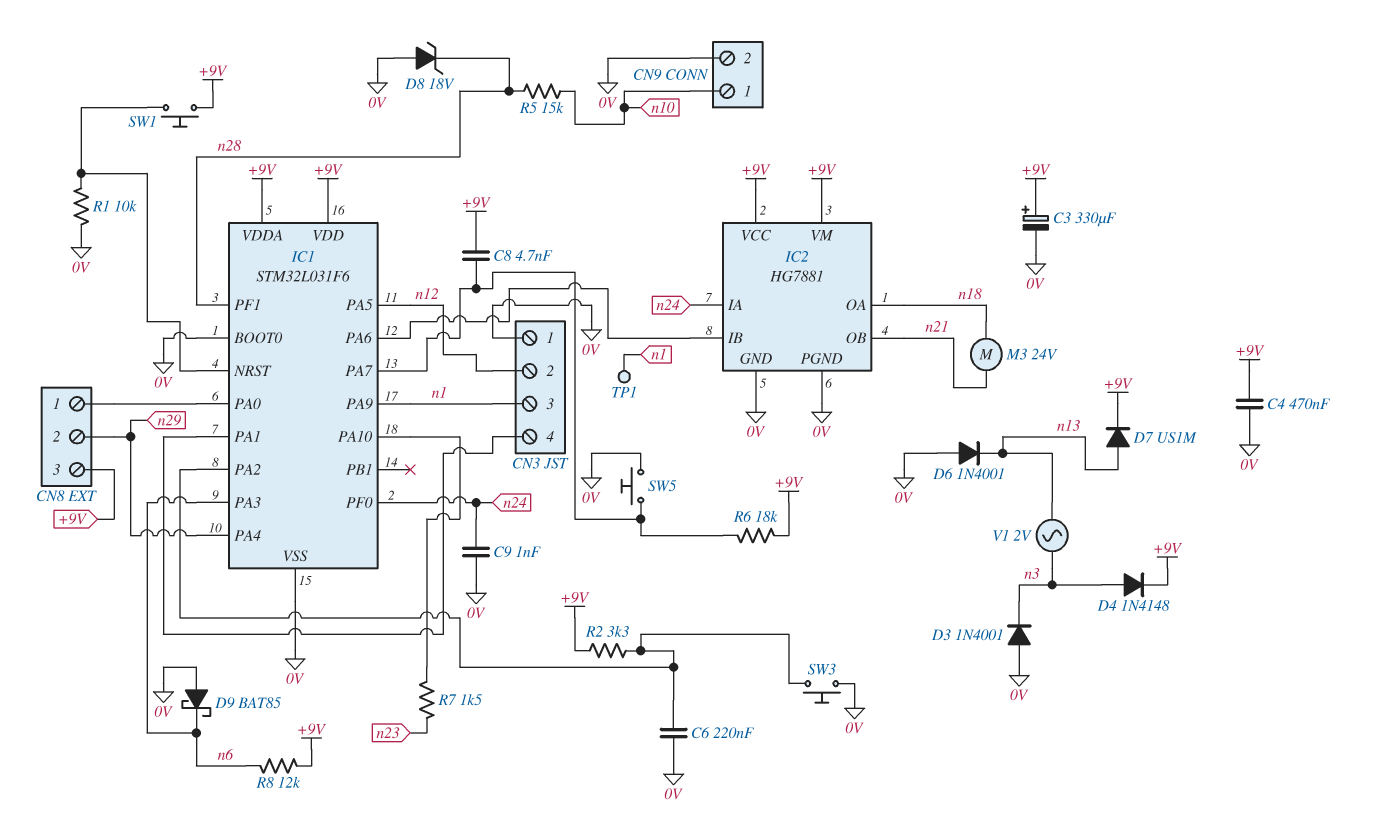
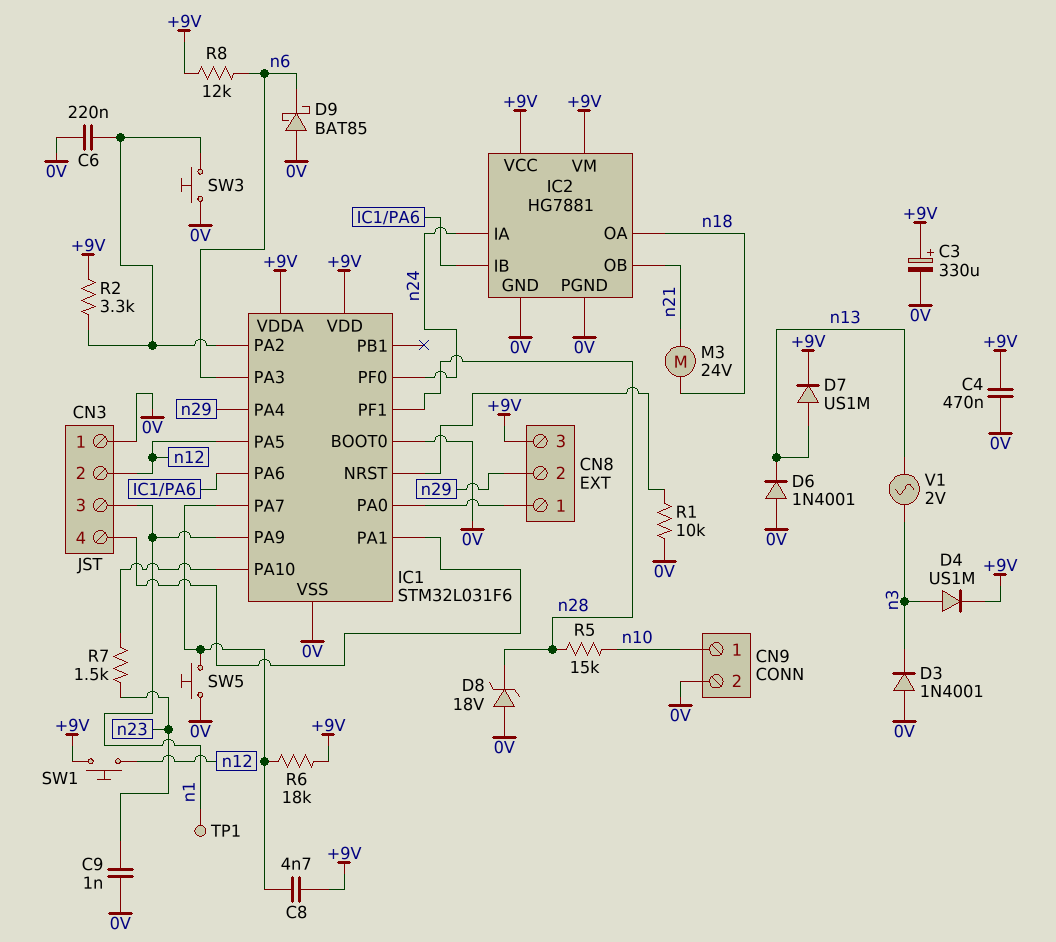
C9: 1nF (0V, n24) -> 1nF (0V, n23)
D4: diode 1N4148 (A n3, K +9V) -> diode US1M (A n3, K +9V)
SW1: button (+9V, IC1/NRST) -> button (+9V, n12)

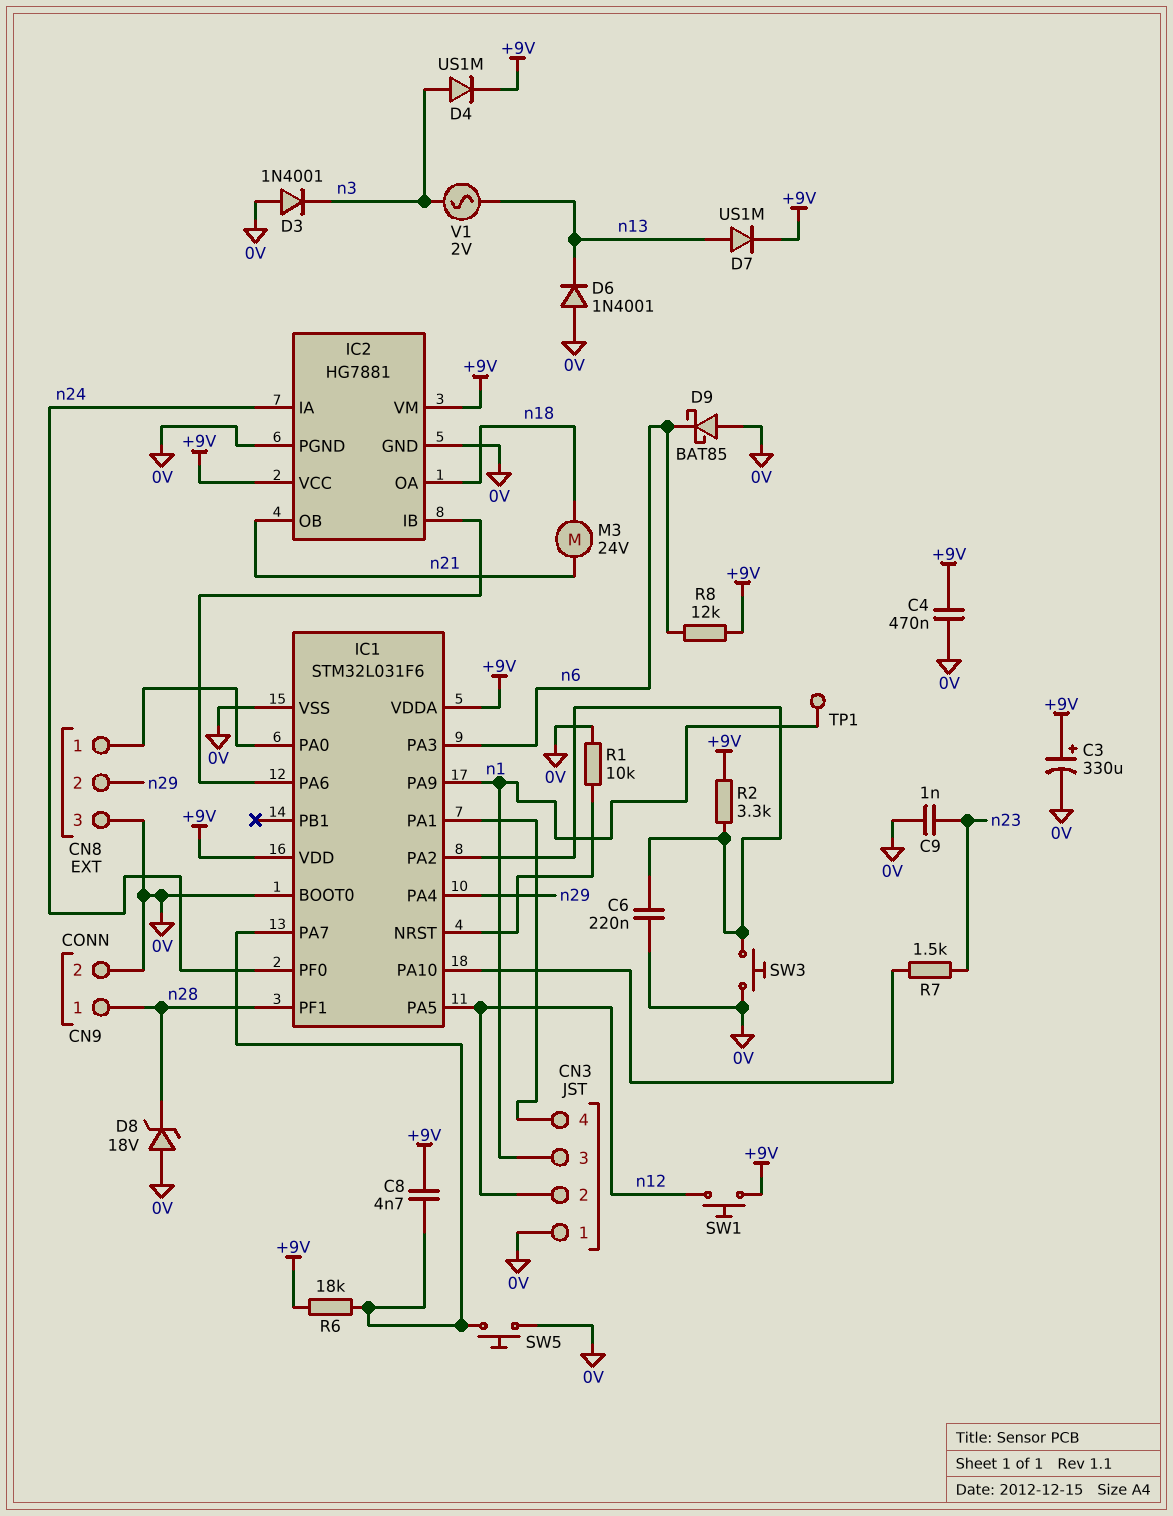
CN8 pin 3: +9V -> 0V
CN9 pin 1: n10 -> n28
R5: 15k (n10, n28) -> none

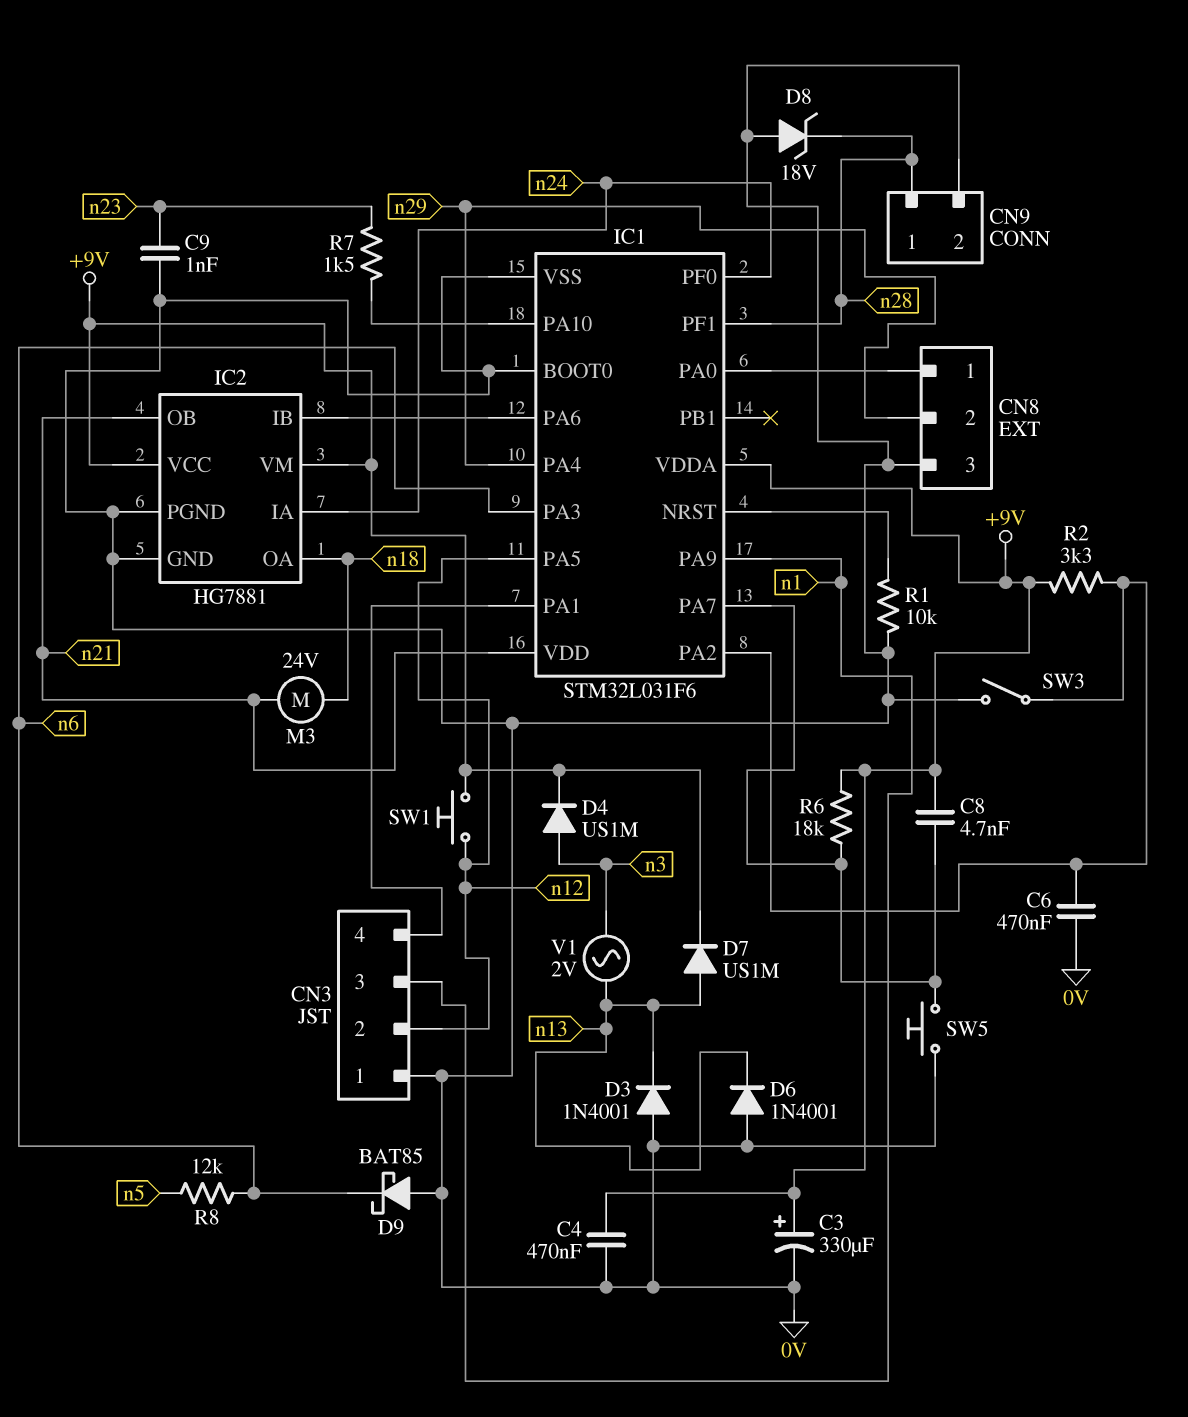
C6: 220nF (0V, IC1/PA2) -> 470nF (0V, IC1/PA2)
D3: diode 1N4001 (A 0V, K n3) -> diode 1N4001 (A 0V, K n13)
IC1 pin VDD: +9V -> n21
R8: 12k (+9V, n6) -> 12k (n5, n6)
SW3: button (0V, IC1/PA2) -> switch (0V, IC1/PA2)
TP1: test point (n1) -> none

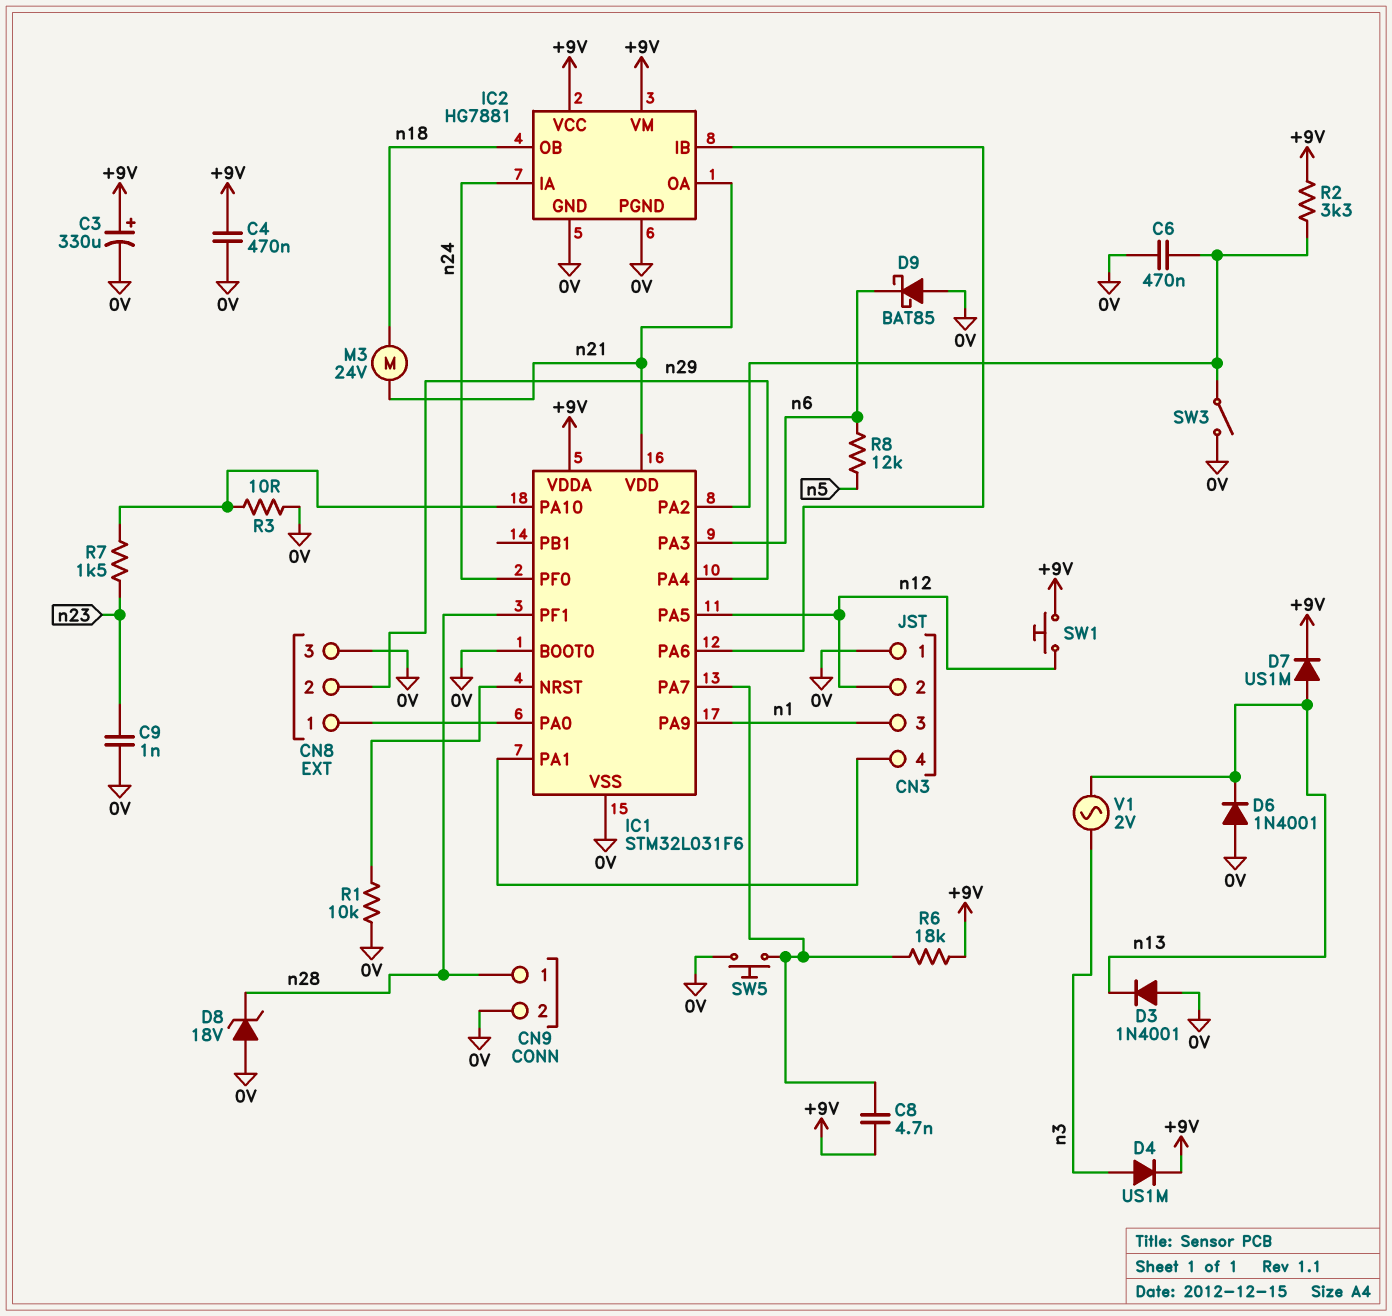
IC2 pin OA: n18 -> n21
IC2 pin OB: n21 -> n18
R3: none -> 10 (0V, IC1/PA10)

